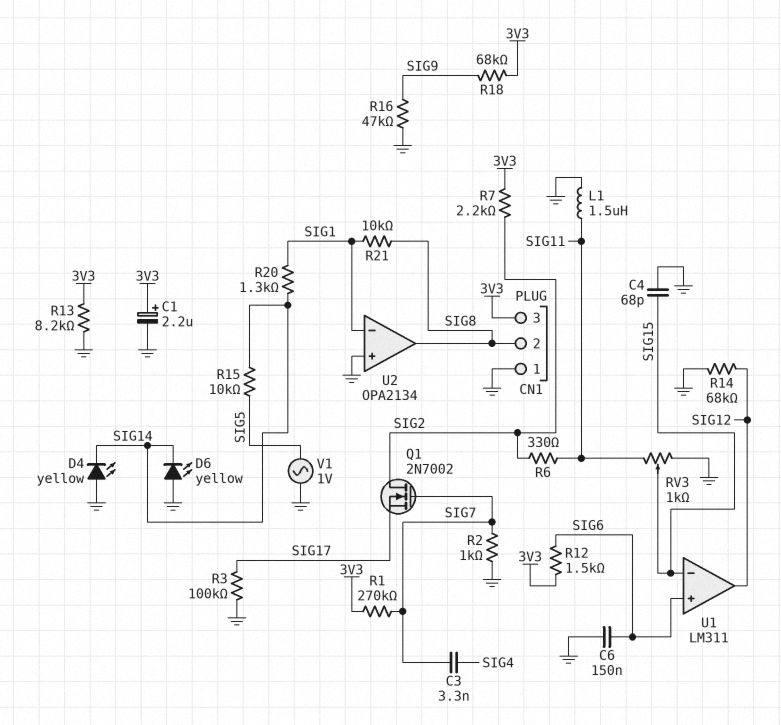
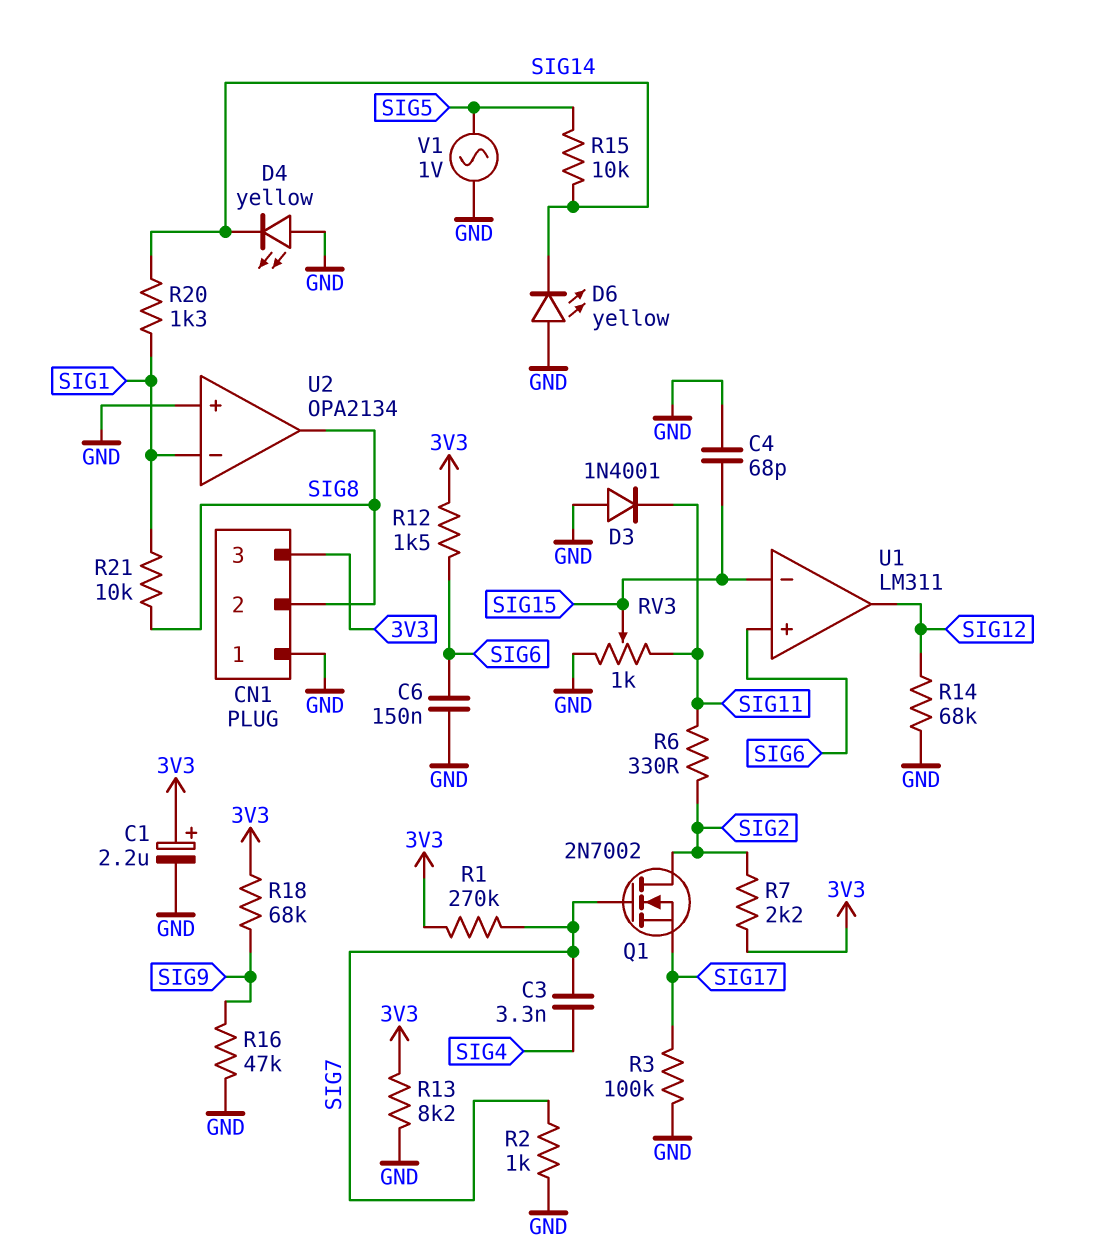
D3: none -> diode 1N4001 (A GND, K SIG11)
L1: 1.5uH (GND, SIG11) -> none

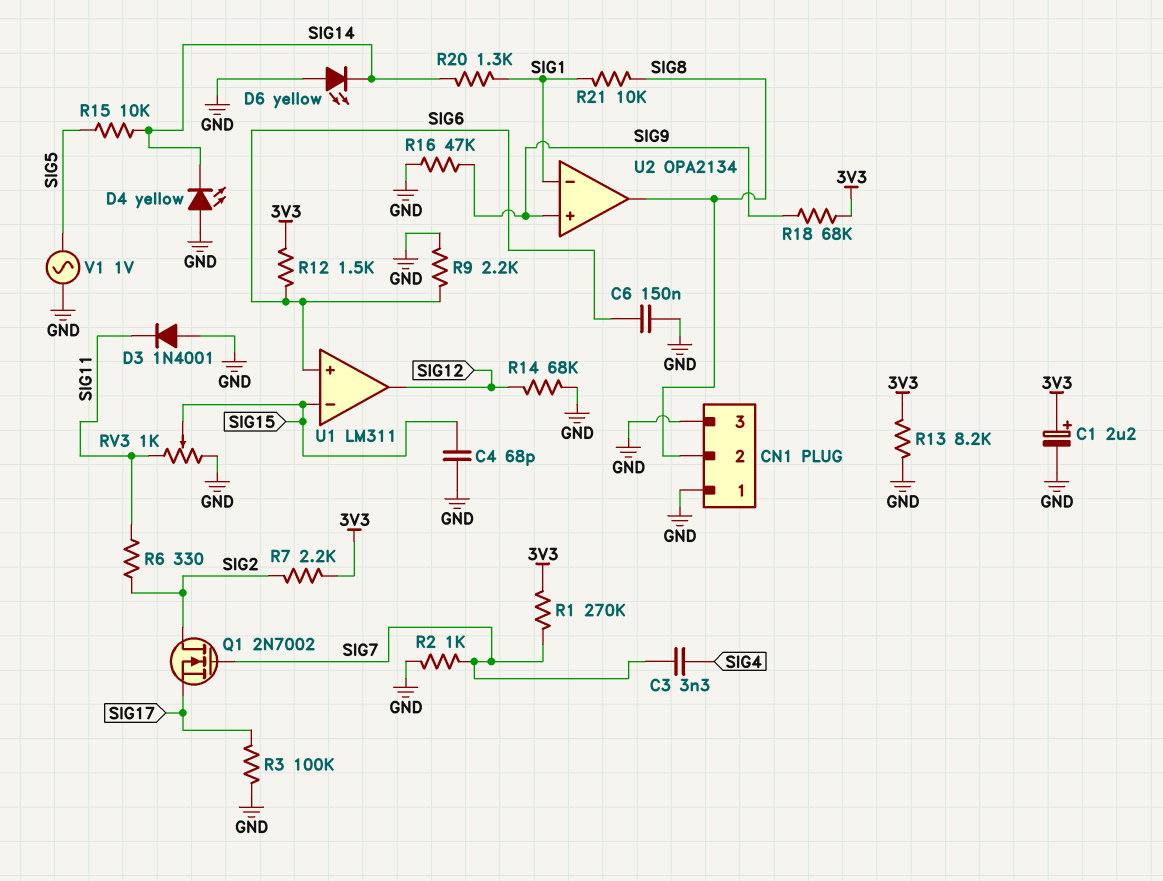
CN1 pin 3: 3V3 -> GND
R9: none -> 2.2k (GND, SIG6)
U2 pin in+: GND -> SIG9

